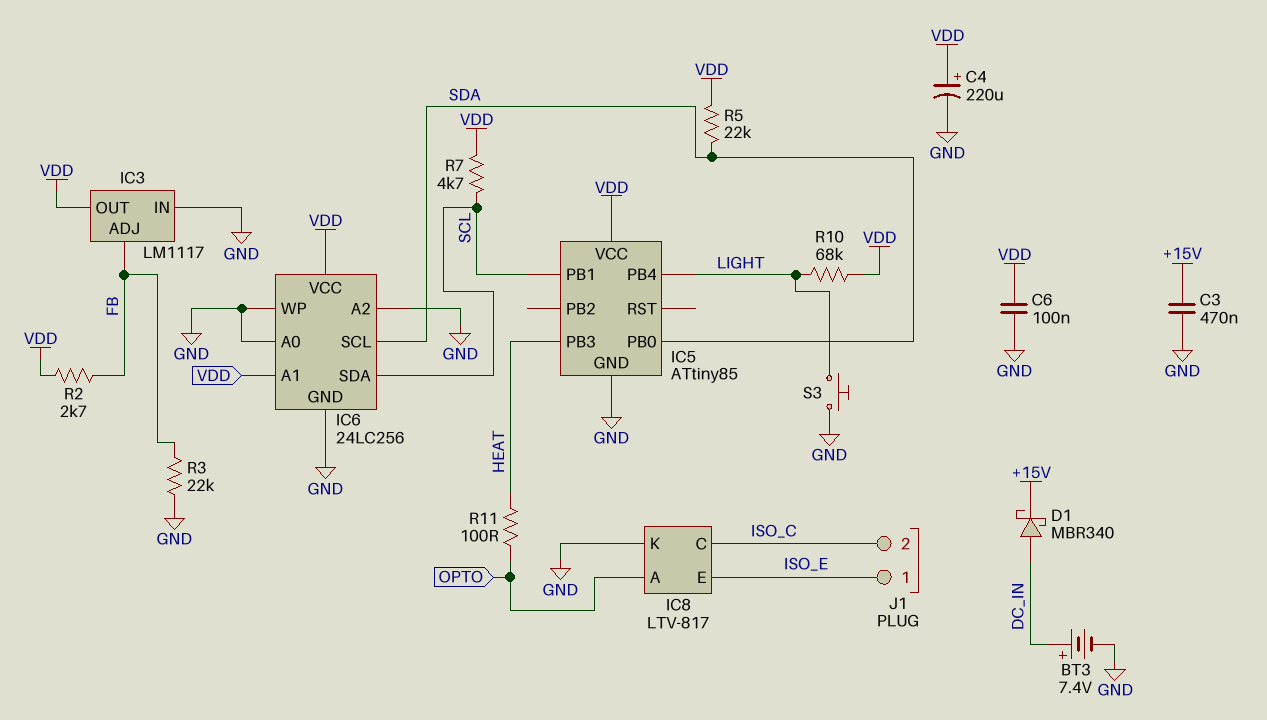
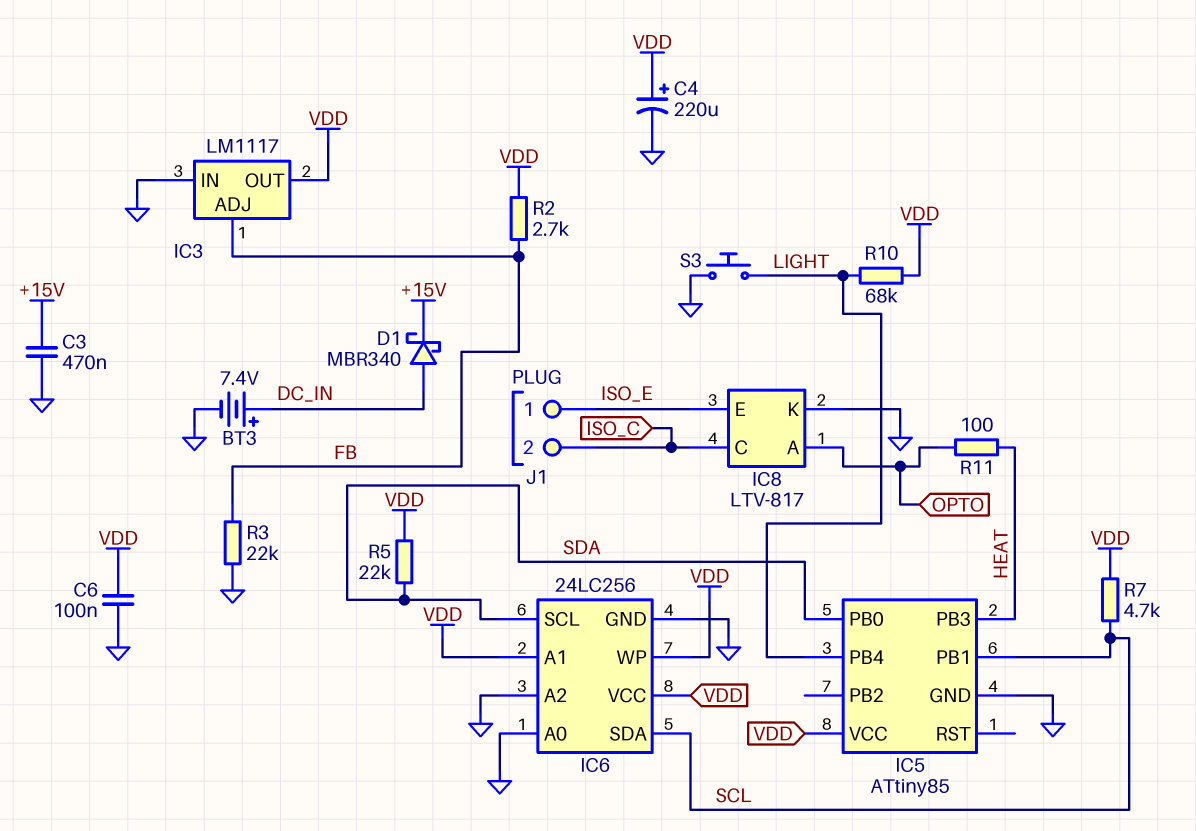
IC6 pin WP: GND -> VDD

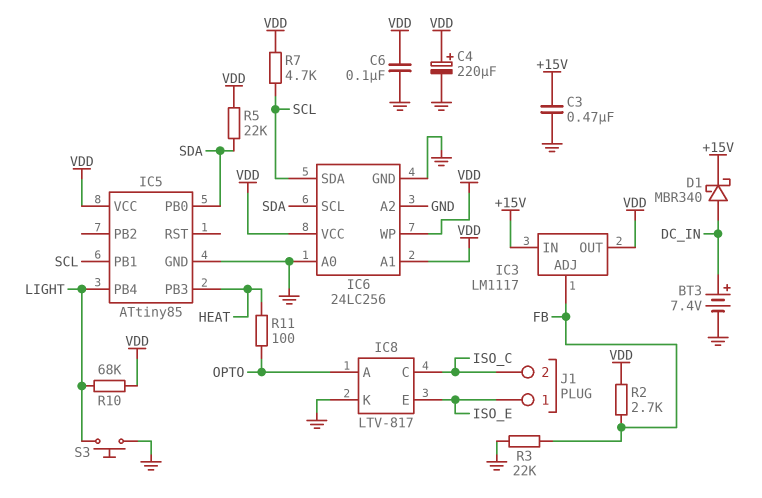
IC3 pin IN: GND -> +15V

